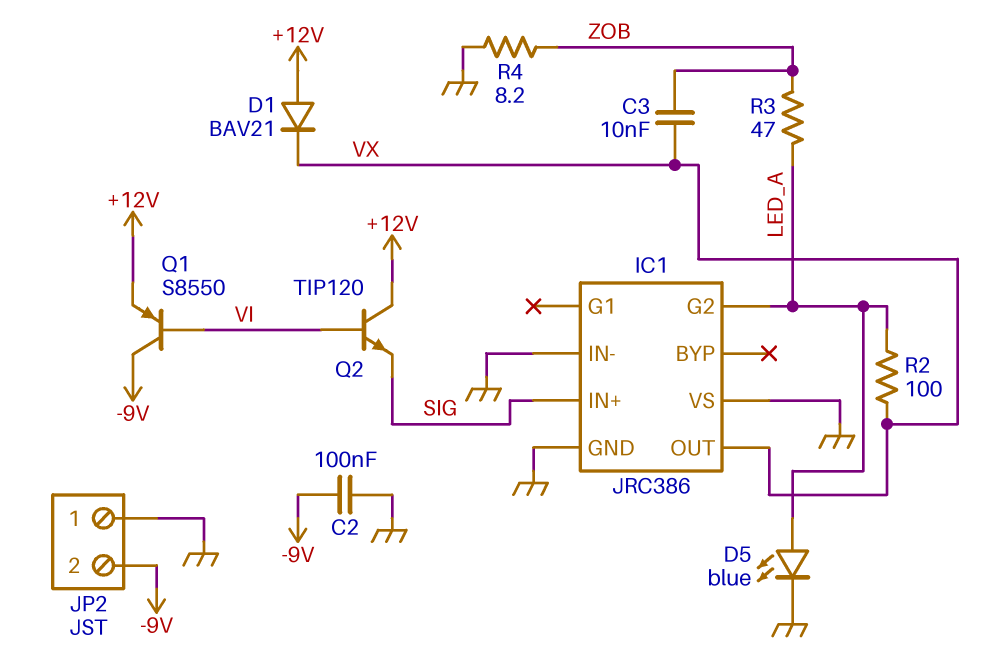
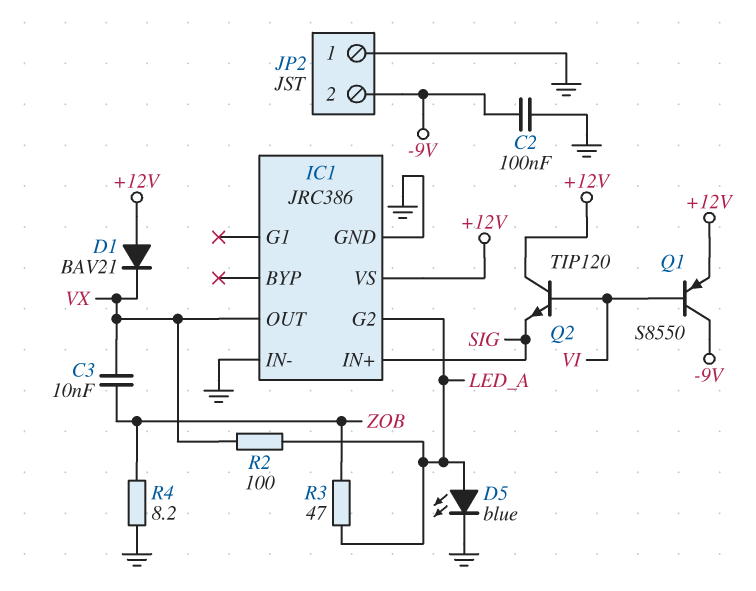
IC1 pin VS: GND -> +12V

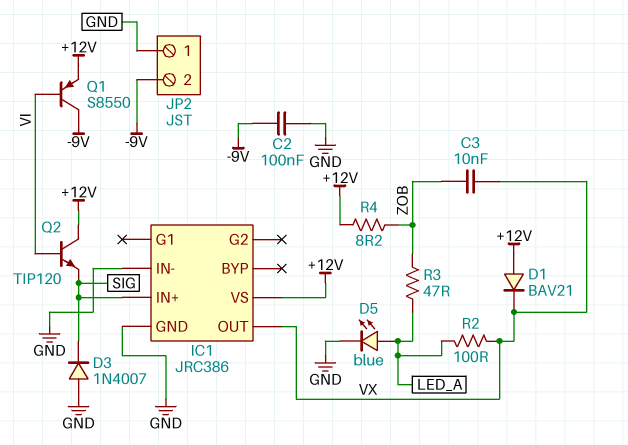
D3: none -> diode 1N4007 (A GND, K SIG)
IC1 pin G2: LED_A -> none
R4: 8.2 (GND, ZOB) -> 8.2 (+12V, ZOB)

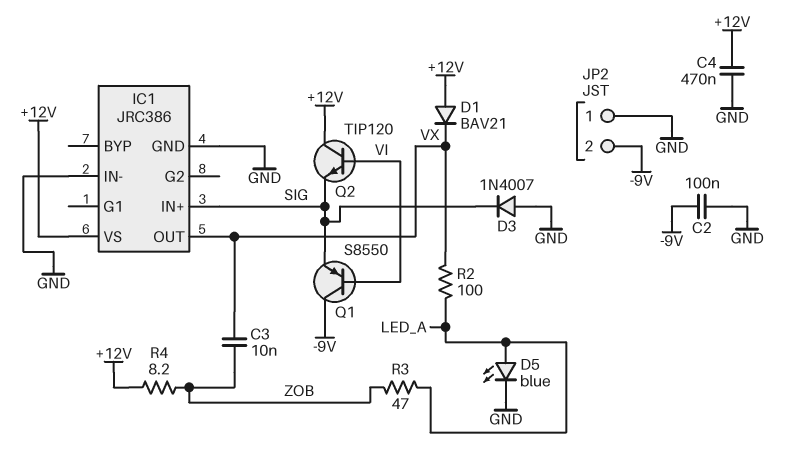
C4: none -> 470nF (+12V, GND)
Q1: PNP S8550 (B VI, C -9V, E +12V) -> PNP S8550 (B VI, C -9V, E SIG)

